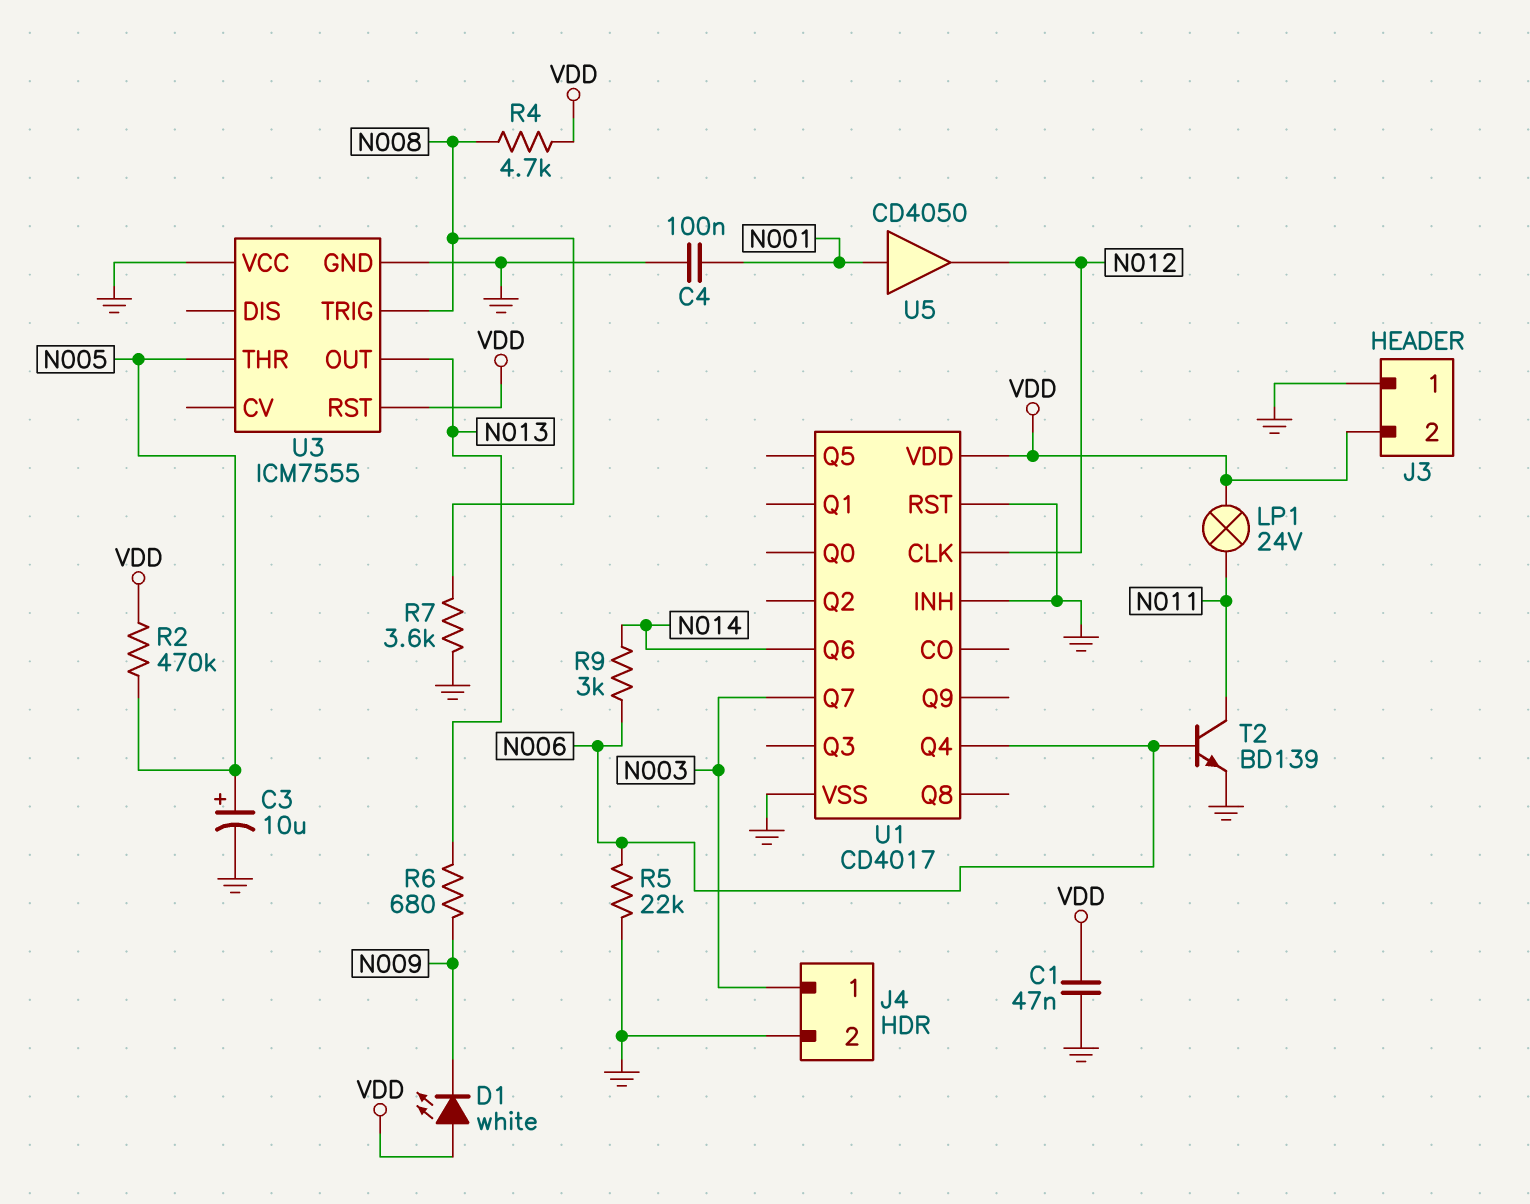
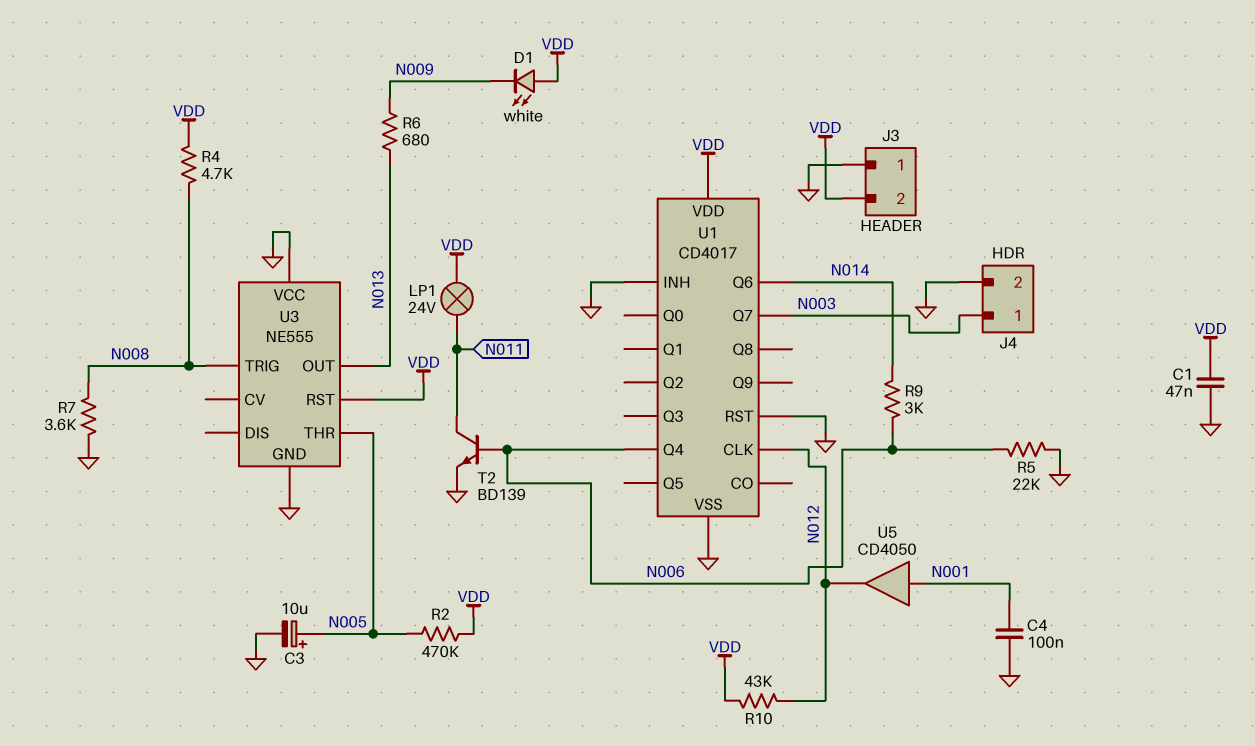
R10: none -> 43k (N012, VDD)
U3: ICM7555 -> NE555

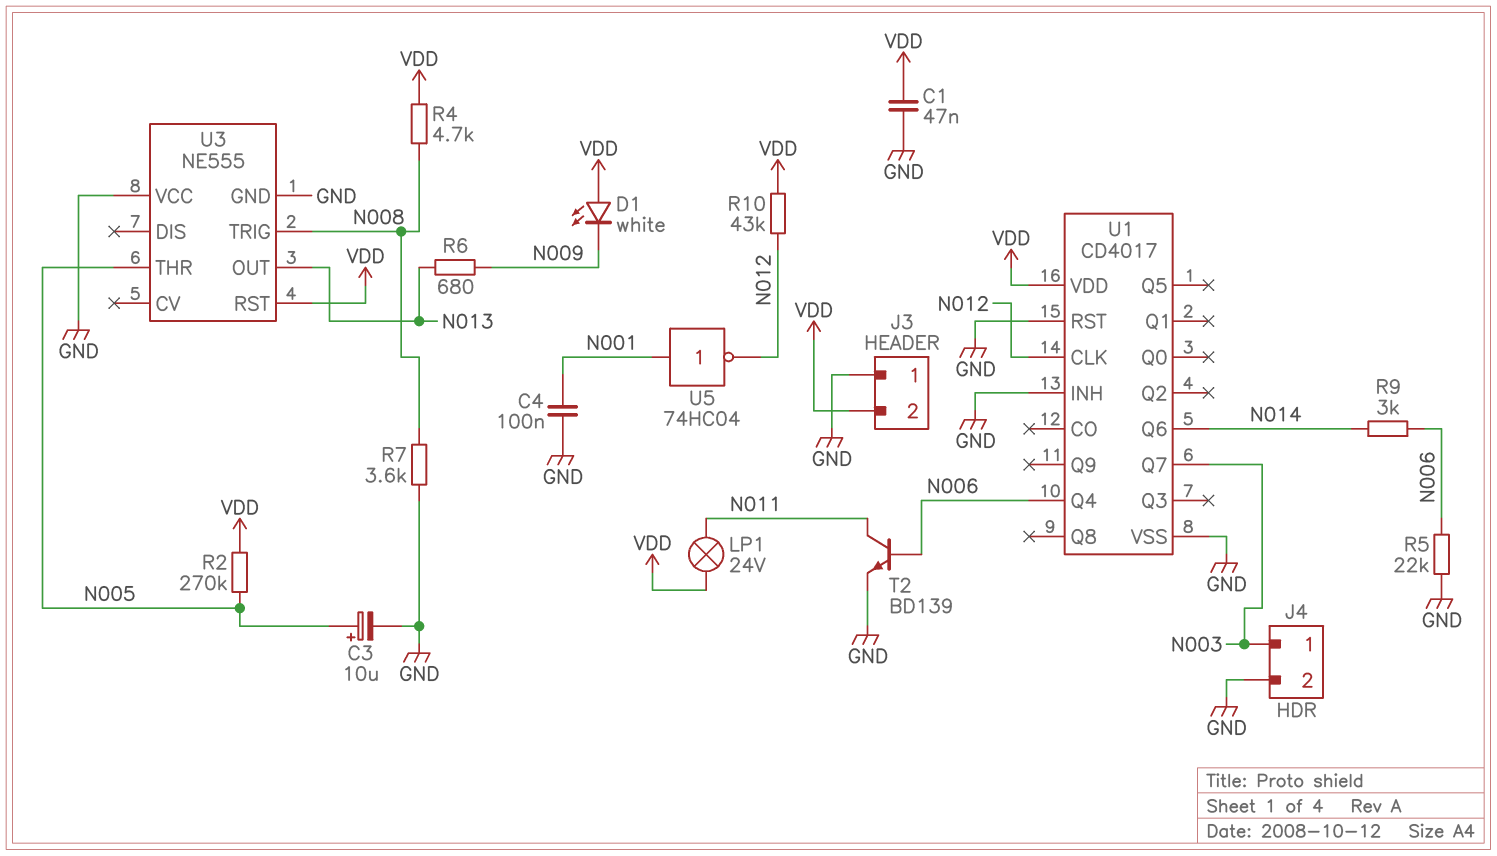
R2: 470k (N005, VDD) -> 270k (N005, VDD)
U5: buffer CD4050 (in N001, out N012) -> NOT 74HC04 (in N001, out N012)

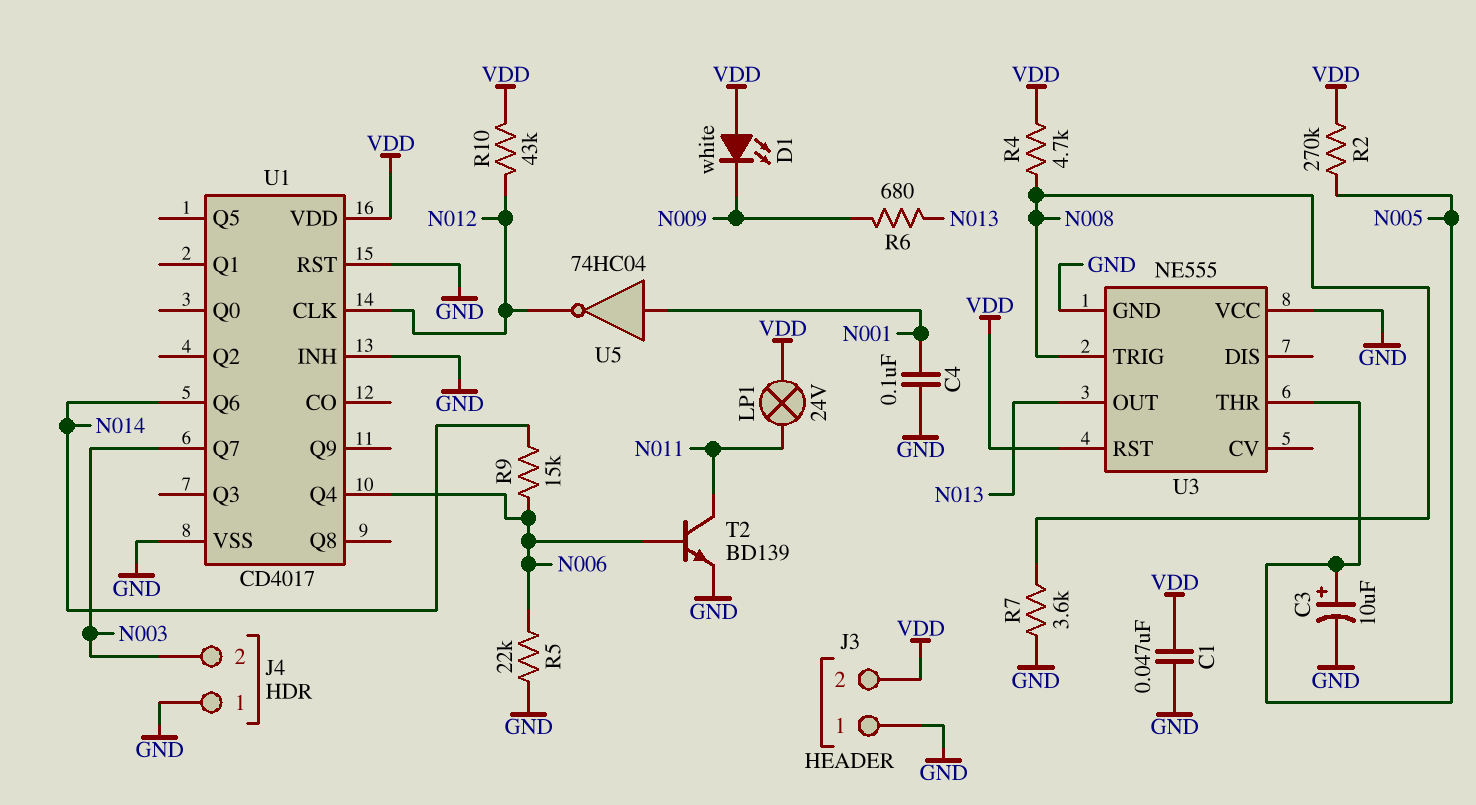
J4 pin 1: N003 -> GND
J4 pin 2: GND -> N003
R9: 3k (N006, N014) -> 15k (N006, N014)

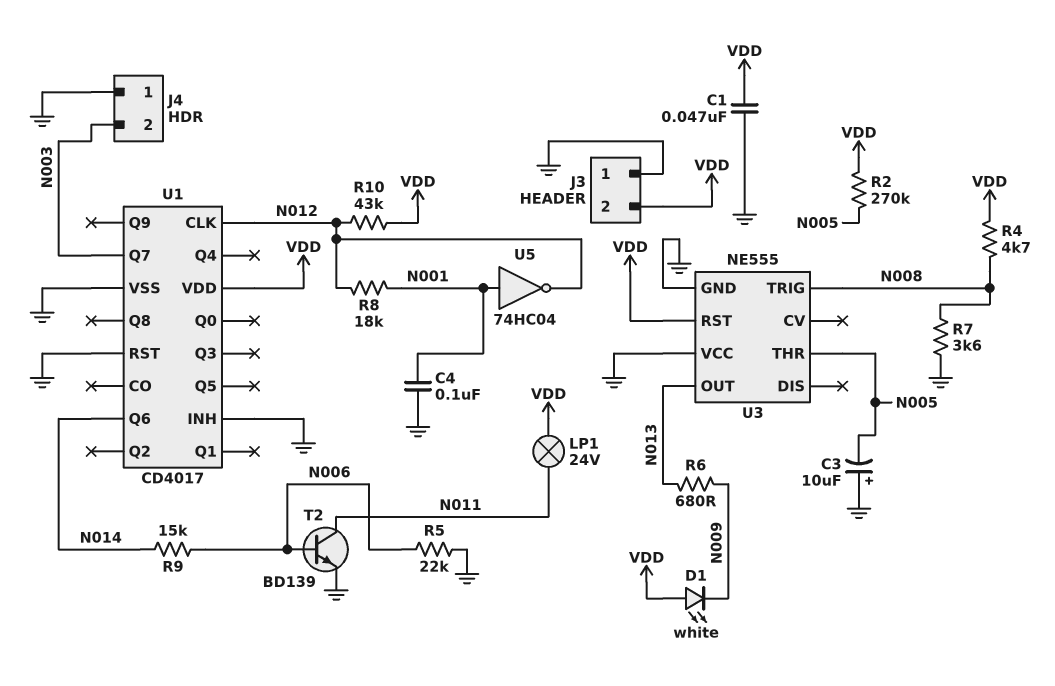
C3: 10uF (plus N005, minus GND) -> 10uF (plus GND, minus N005)
R8: none -> 18k (N001, N012)
U1 pin Q4: N006 -> none

